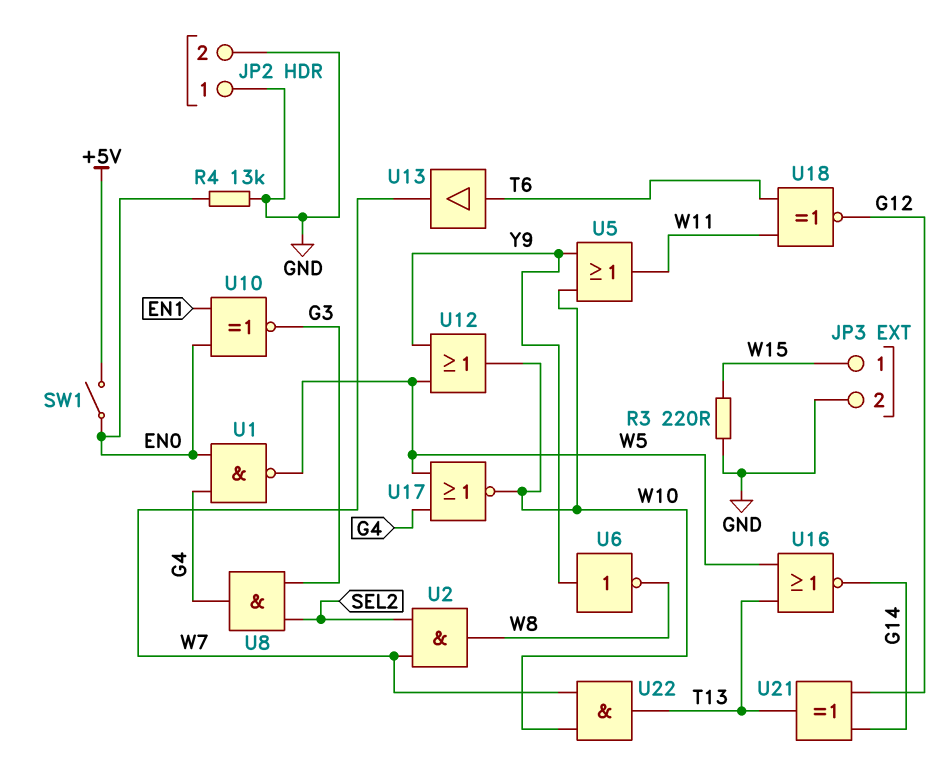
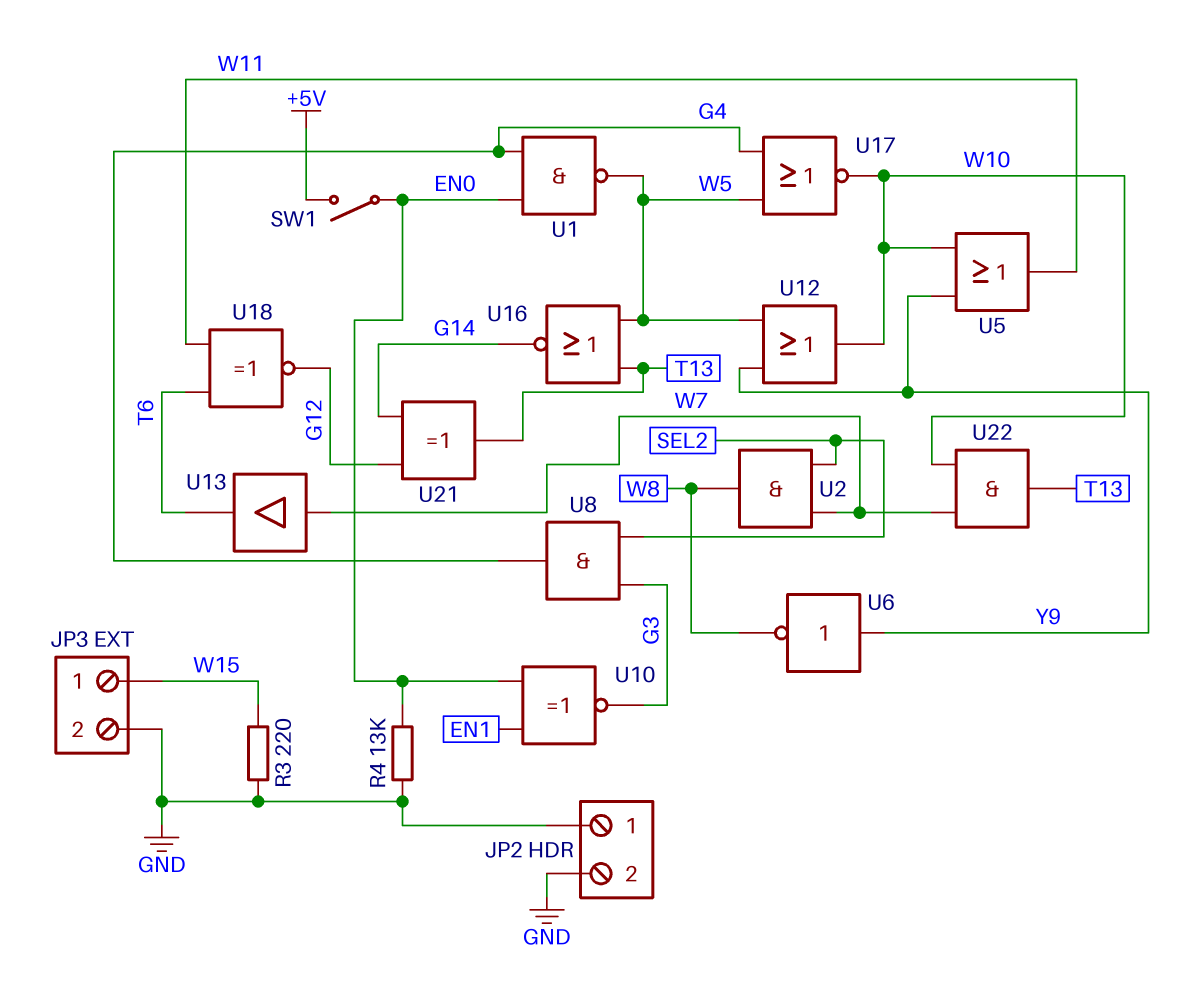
U13: buffer (in T6, out W7) -> buffer (in W7, out T6)

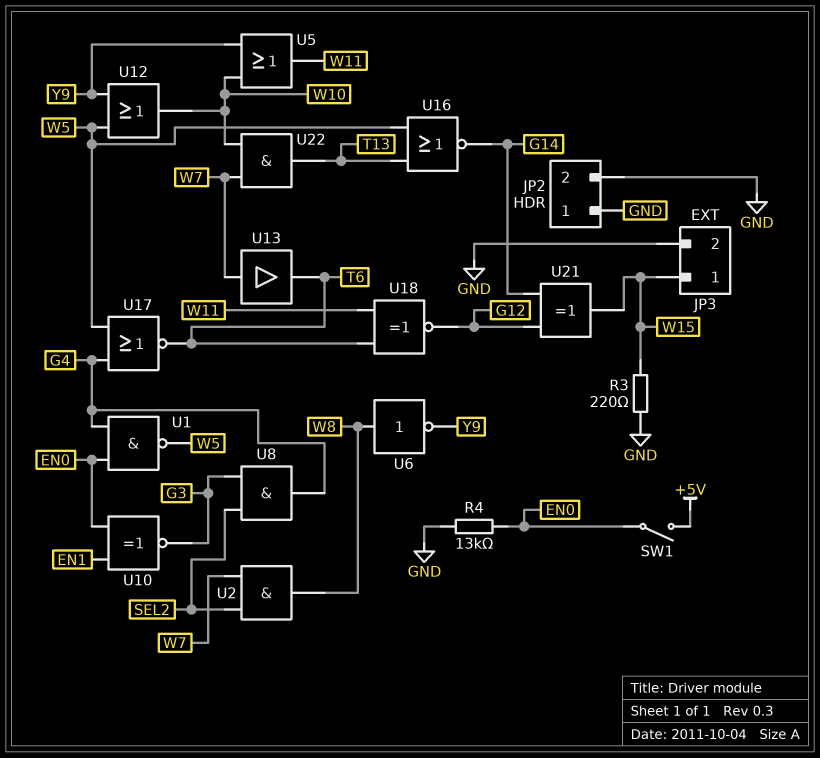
U6: NOT (in Y9, out W8) -> NOT (in W8, out Y9)
U17: NOR (in G4, in W5, out W10) -> NOR (in G4, in W5, out T6)
U21: XOR (in G12, in G14, out T13) -> XOR (in G12, in G14, out W15)

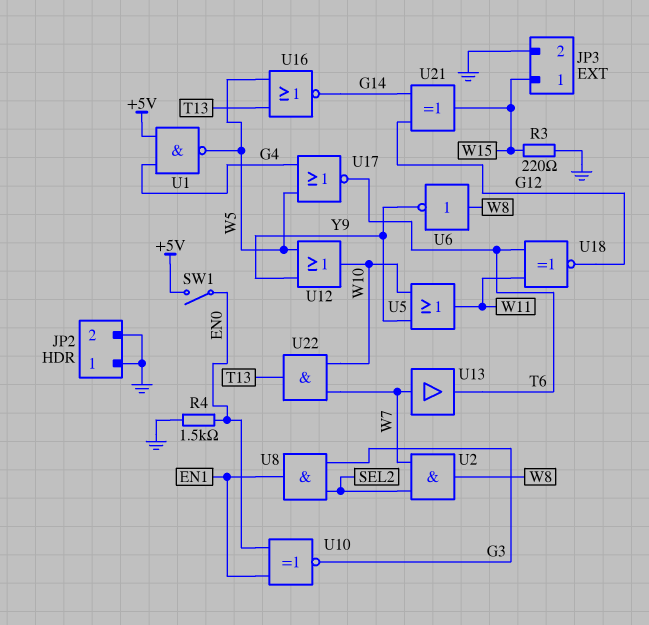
R4: 13k (EN0, GND) -> 1.5k (EN0, GND)
U1: NAND (in EN0, in G4, out W5) -> NAND (in +5V, in G4, out W5)
U8: AND (in G3, in SEL2, out G4) -> AND (in G3, in SEL2, out EN1)

